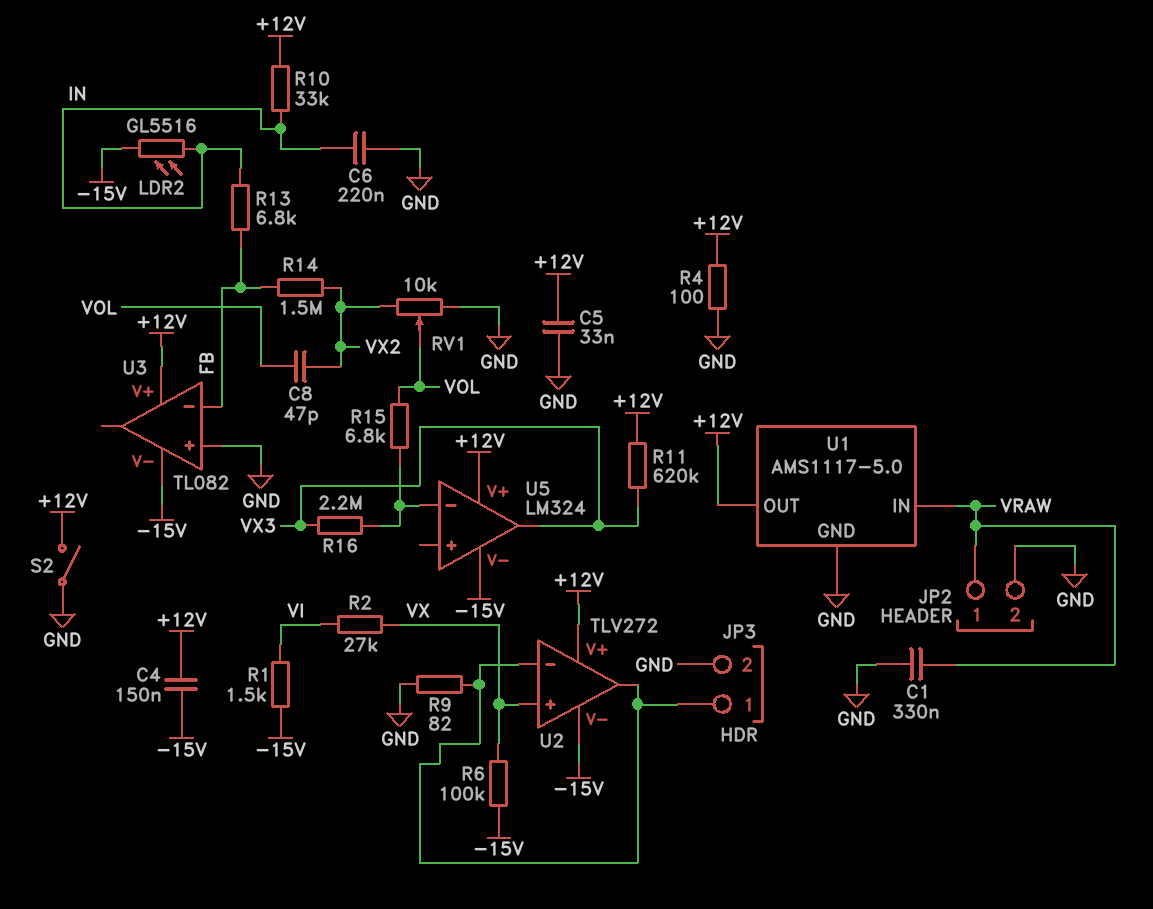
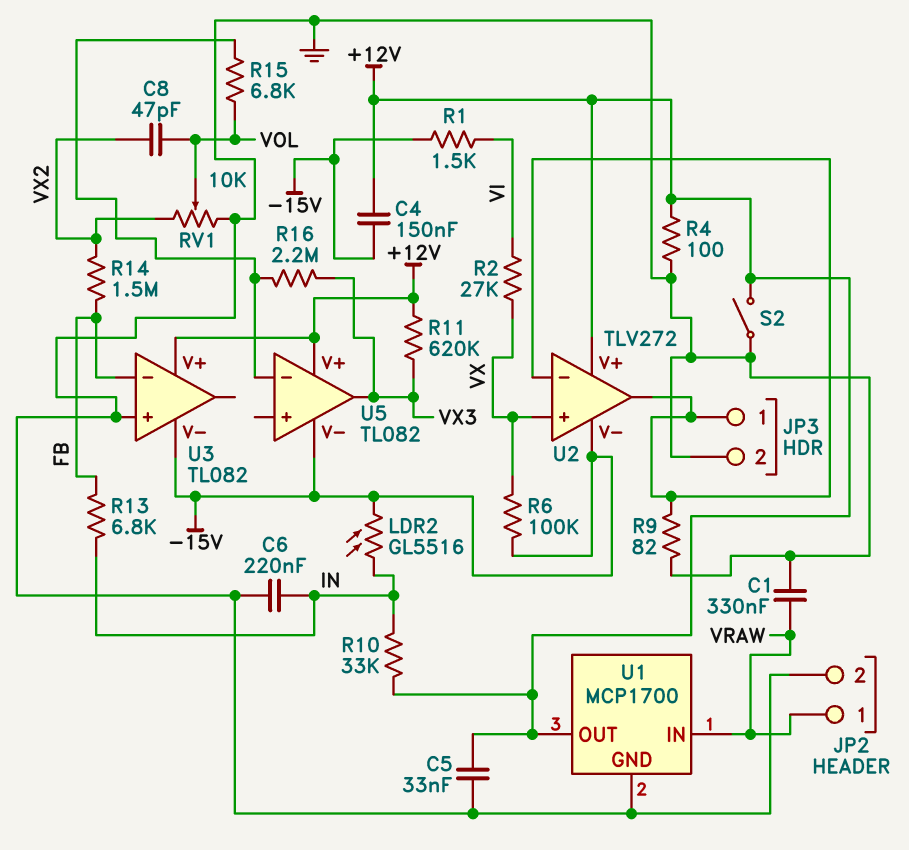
U1: AMS1117-5.0 -> MCP1700
U5: LM324 -> TL082

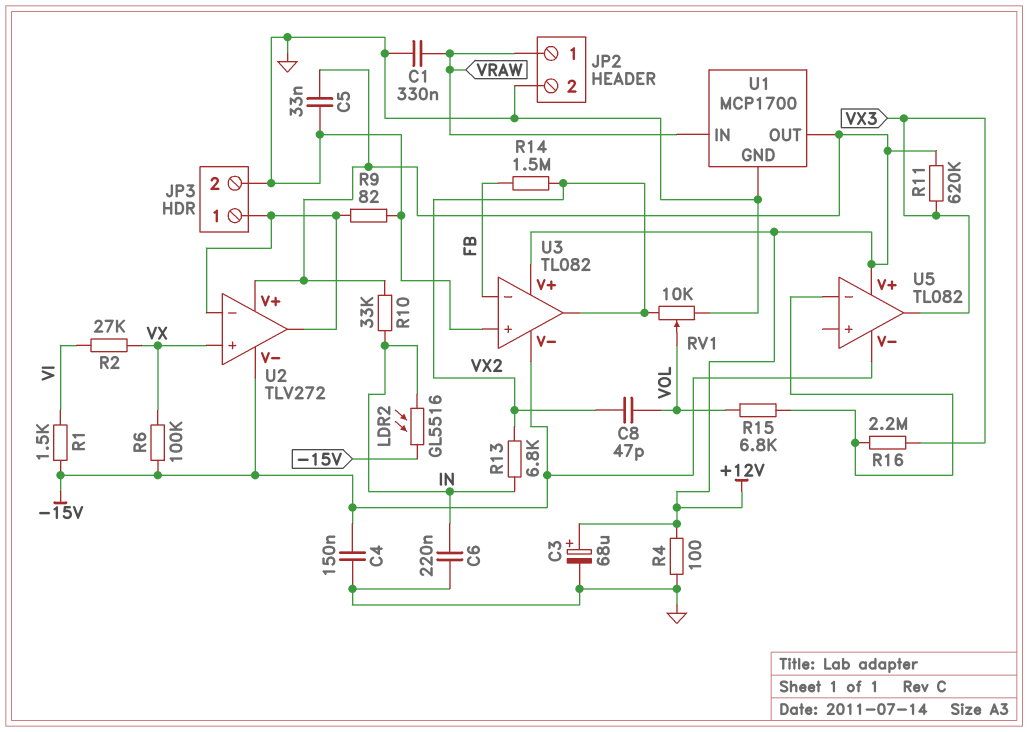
C3: none -> 68uF (plus +12V, minus GND)
C4: 150nF (+12V, -15V) -> 150nF (-15V, GND)
R13: 6.8k (FB, IN) -> 6.8k (IN, VX2)
S2: switch (+12V, GND) -> none
U3 pin out: none -> VX2

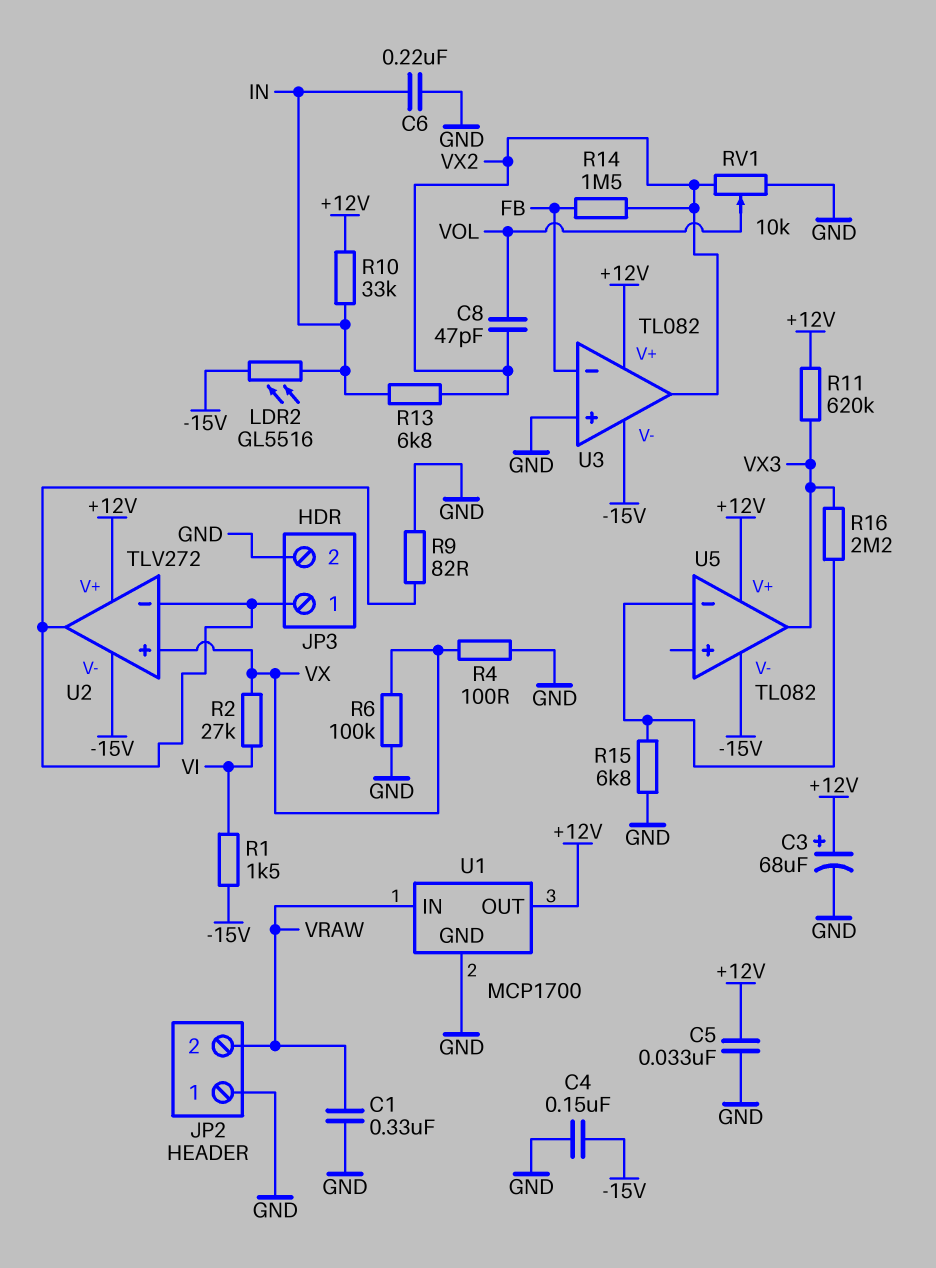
JP2 pin 1: VRAW -> GND
JP2 pin 2: GND -> VRAW
R4: 100 (+12V, GND) -> 100 (GND, VX)
R6: 100k (-15V, VX) -> 100k (GND, VX)
R15: 6.8k (U5/in-, VOL) -> 6.8k (GND, U5/in-)

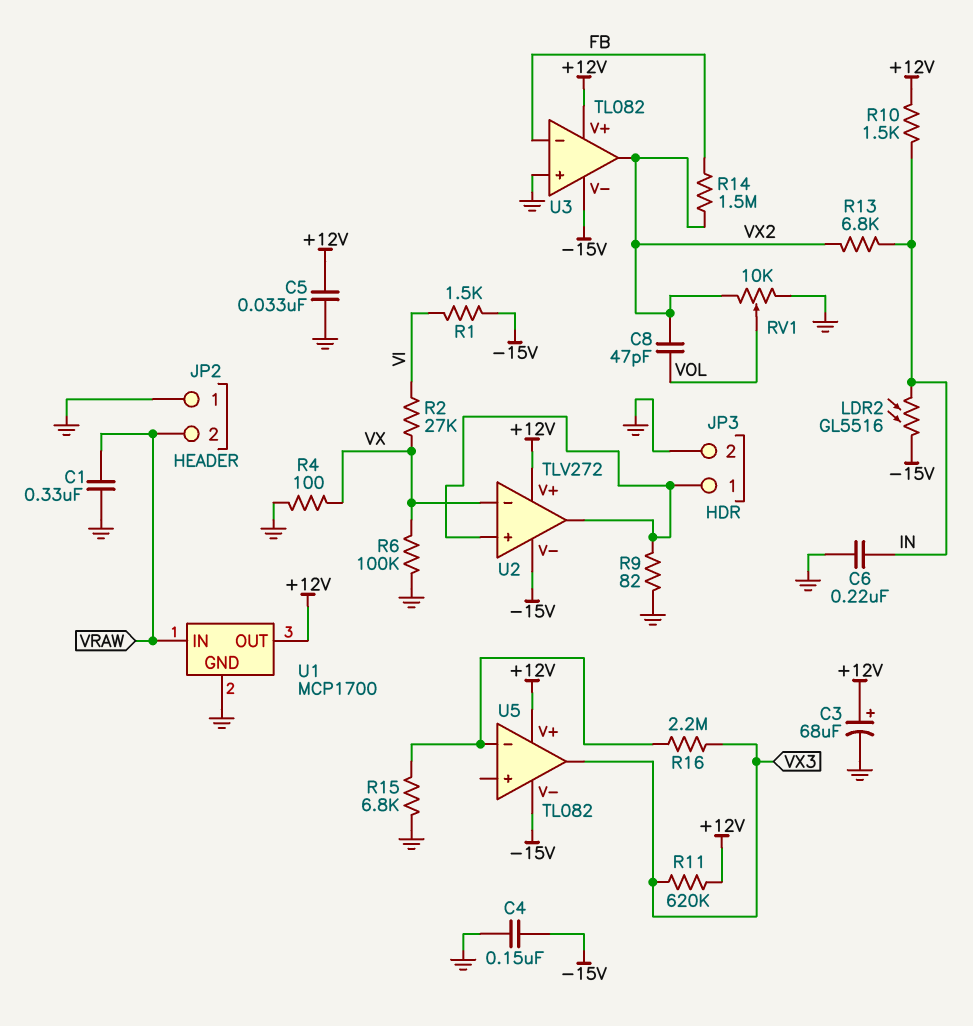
R10: 33k (+12V, IN) -> 1.5k (+12V, IN)
U2 pin in+: VX -> JP3/1
U2 pin in-: JP3/1 -> VX

